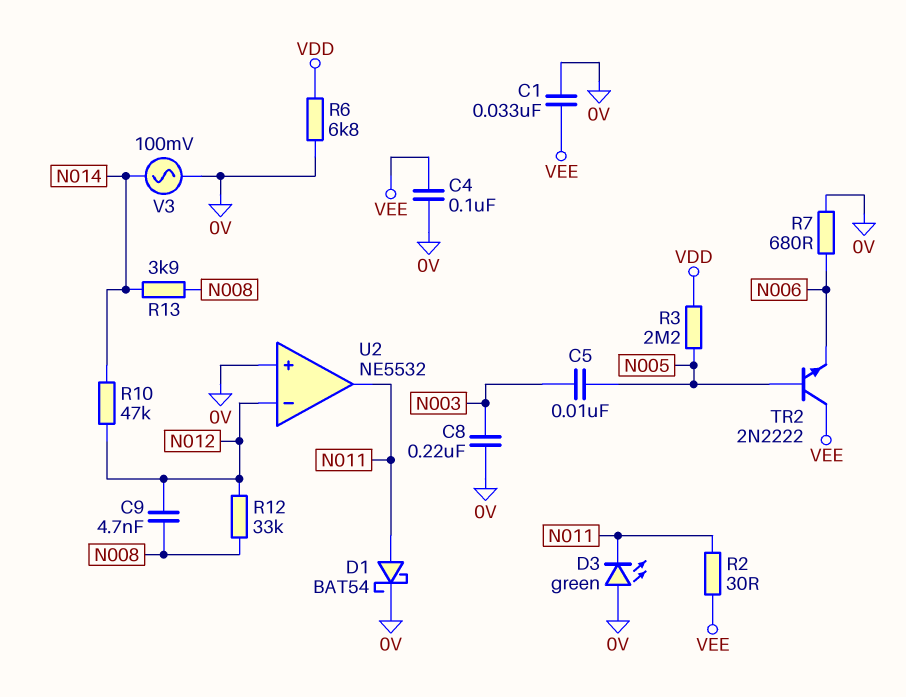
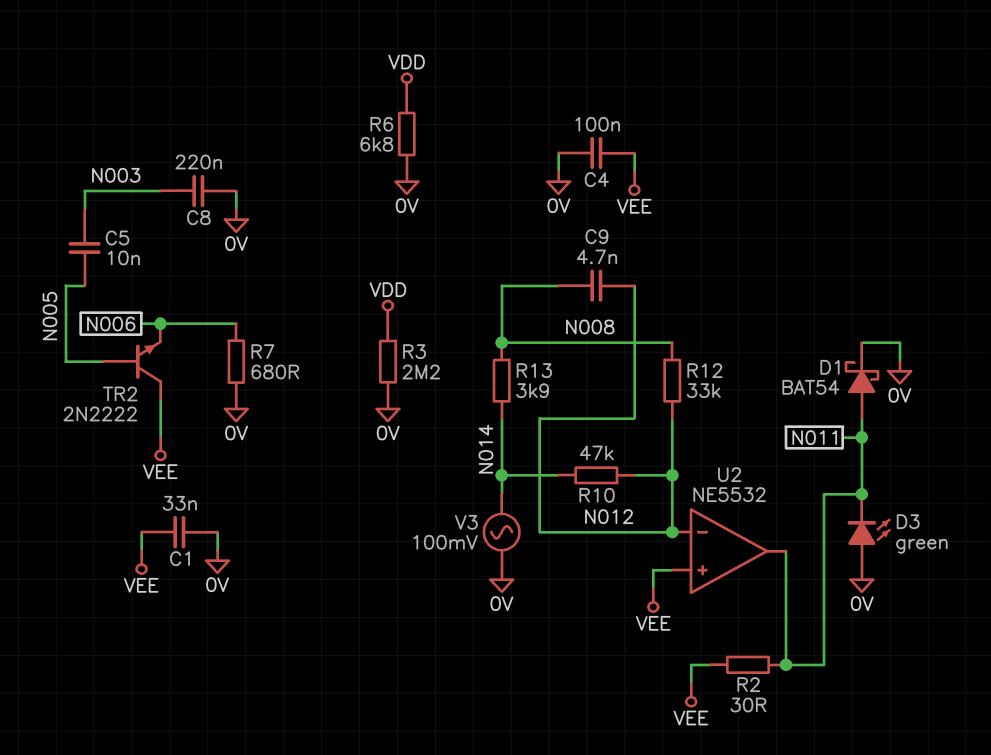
R3: 2.2M (N005, VDD) -> 2.2M (0V, VDD)
U2 pin in+: 0V -> VEE

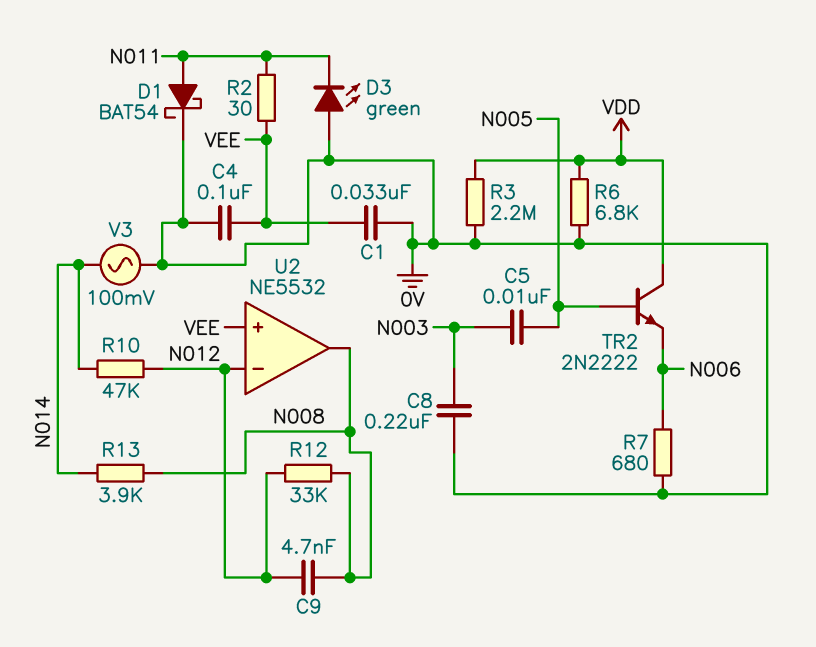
TR2: NPN 2N2222 (B N005, C VEE, E N006) -> NPN 2N2222 (B N005, C VDD, E N006)
U2 pin out: N011 -> N008

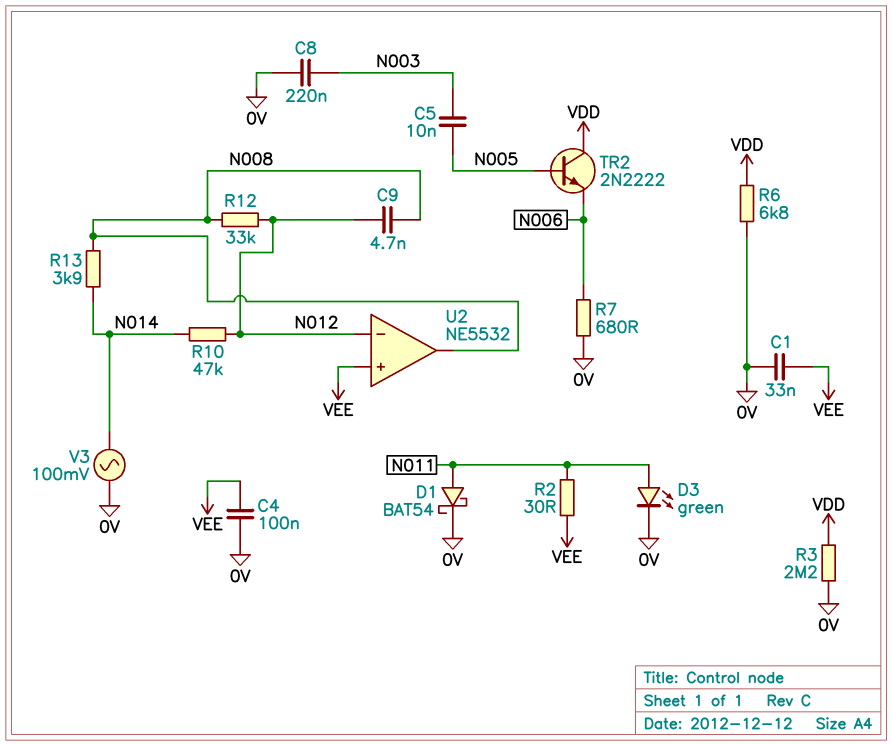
D3: LED green (A 0V, K N011) -> LED green (A N011, K 0V)

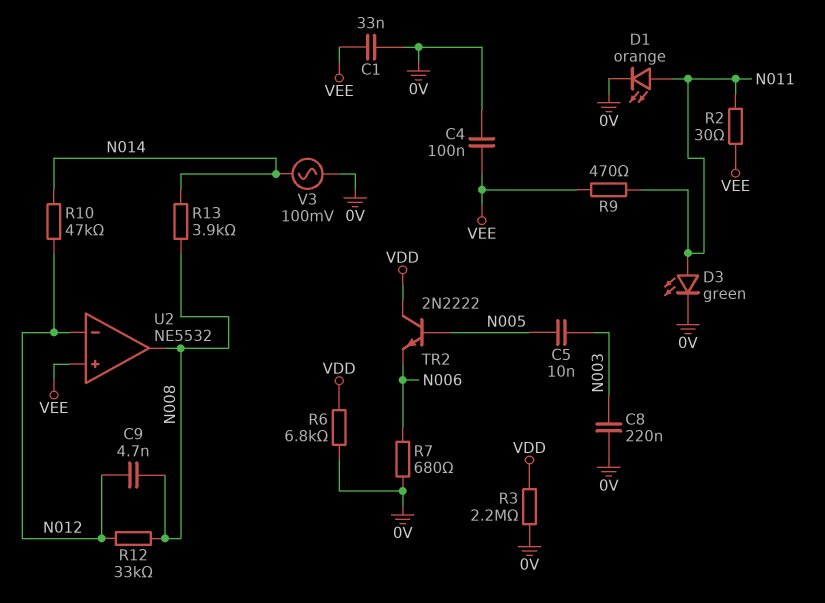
D1: schottky BAT54 (A N011, K 0V) -> LED orange (A N011, K 0V)
R9: none -> 470 (N011, VEE)

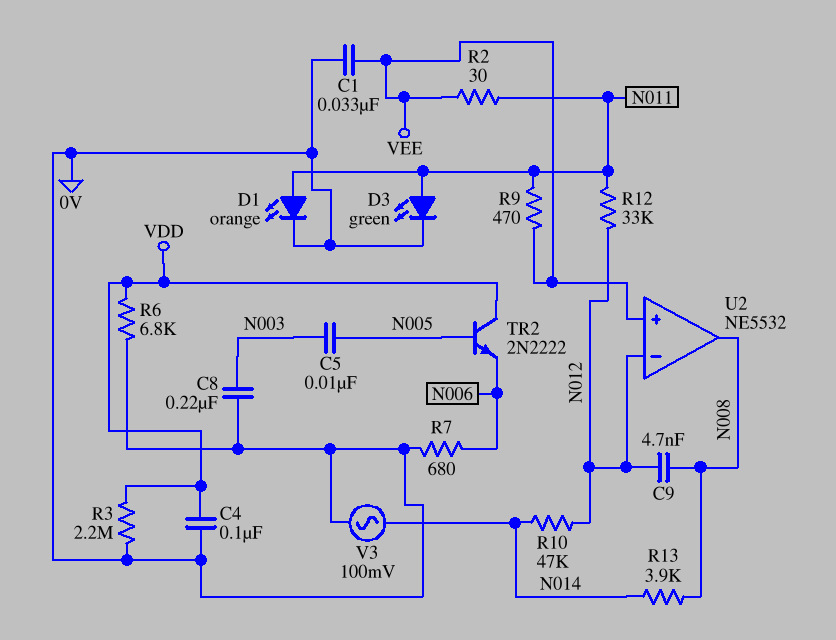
C4: 100nF (0V, VEE) -> 100nF (0V, VDD)
R12: 33k (N008, N012) -> 33k (N011, N012)

